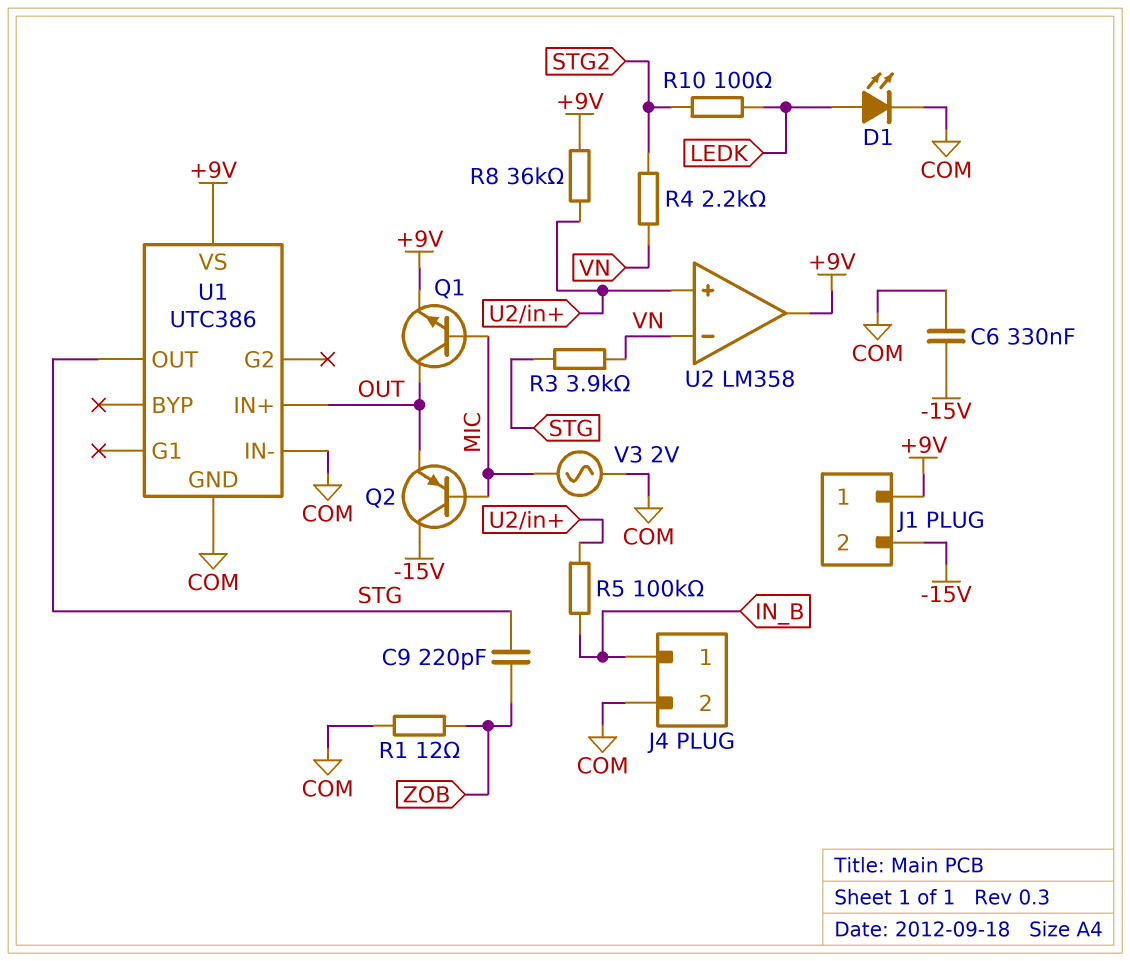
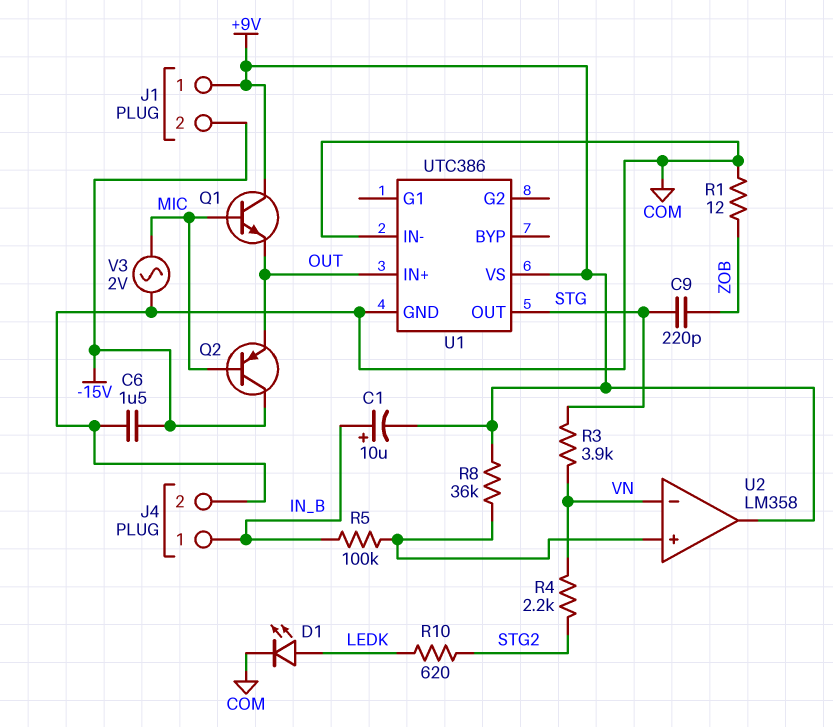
C1: none -> 10uF (plus IN_B, minus +9V)
C6: 330nF (-15V, COM) -> 1.5uF (-15V, COM)
Q1: NPN (B MIC, C OUT, E +9V) -> NPN (B MIC, C +9V, E OUT)
R10: 100 (LEDK, STG2) -> 620 (LEDK, STG2)

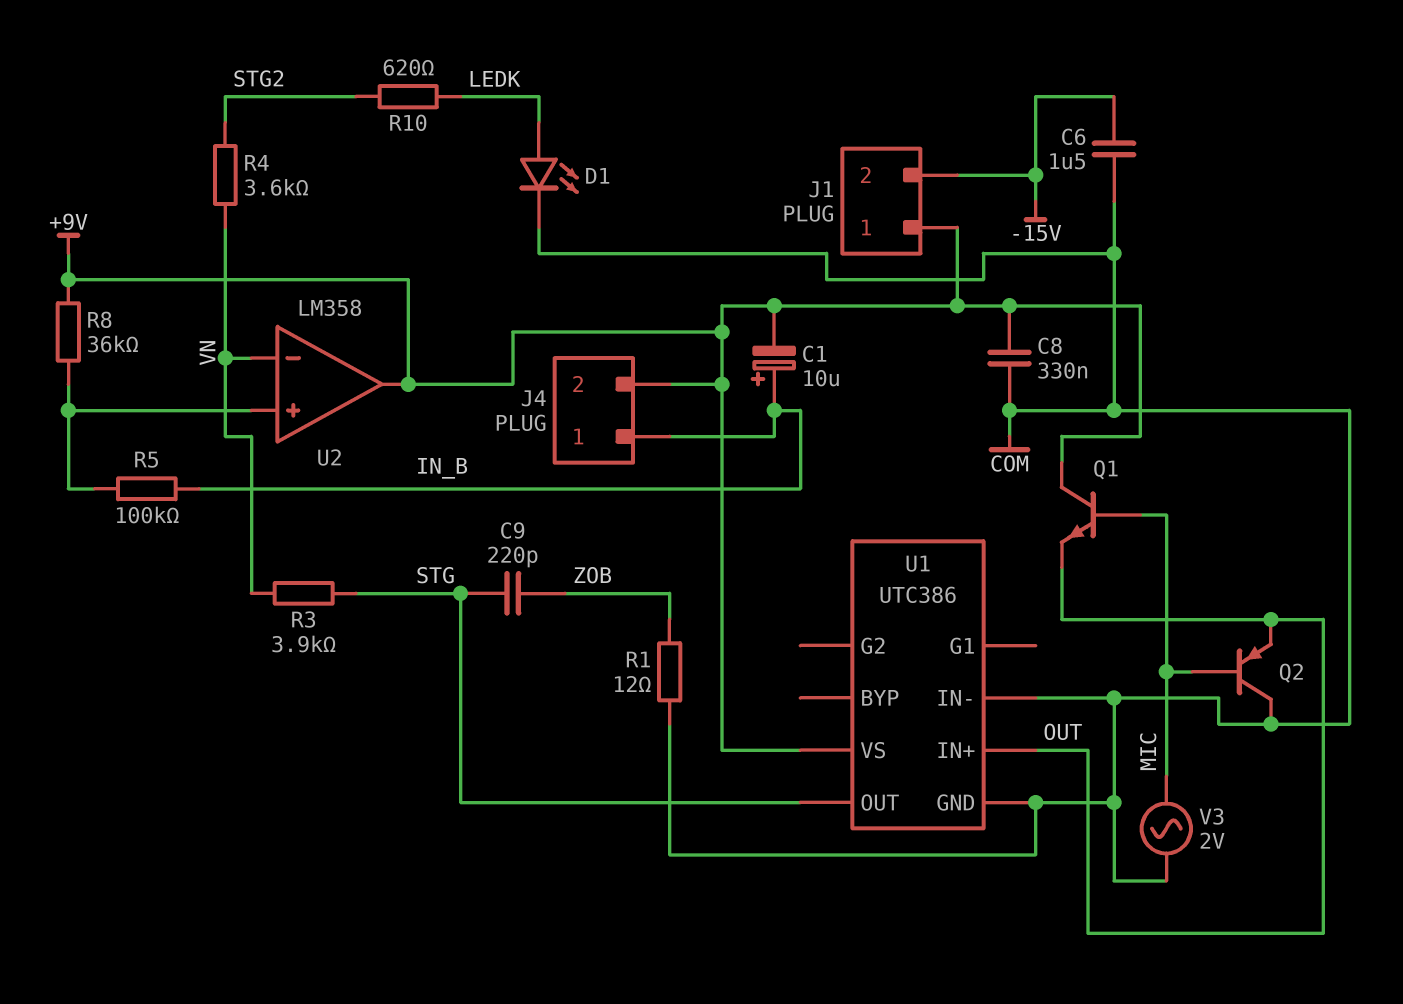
C8: none -> 330nF (+9V, COM)
J4 pin 2: COM -> +9V
Q2: PNP (B MIC, C -15V, E OUT) -> PNP (B MIC, C COM, E OUT)
R4: 2.2k (STG2, VN) -> 3.6k (STG2, VN)

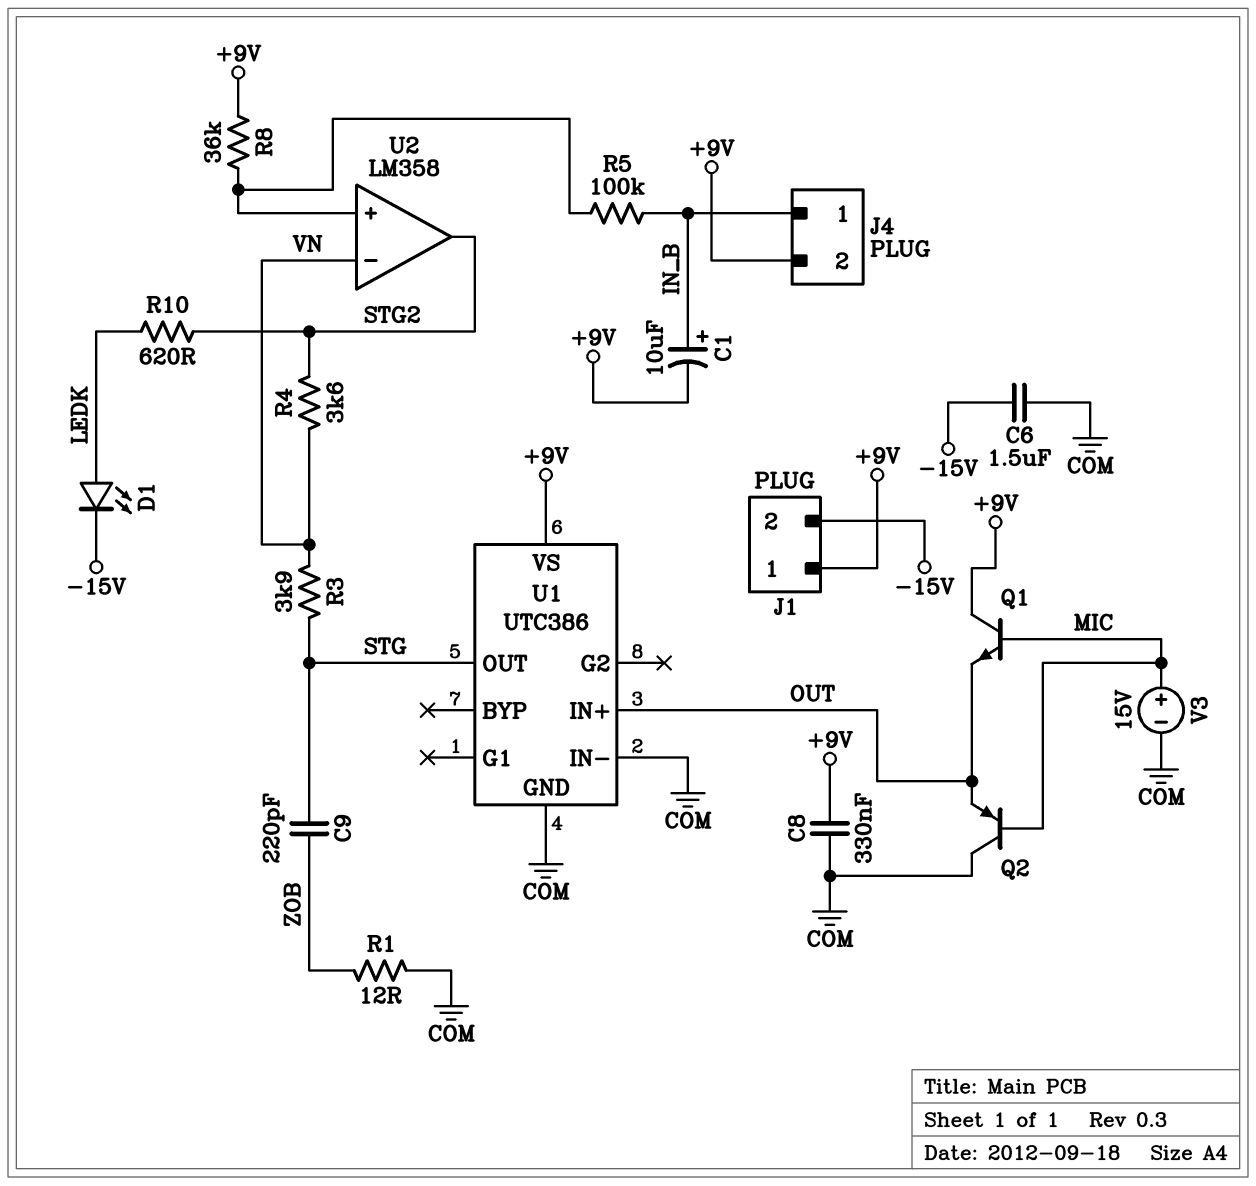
D1: LED (A LEDK, K COM) -> LED (A LEDK, K -15V)
U2 pin out: +9V -> STG2
V3: AC 2V (COM, MIC) -> 15V (plus MIC, minus COM)

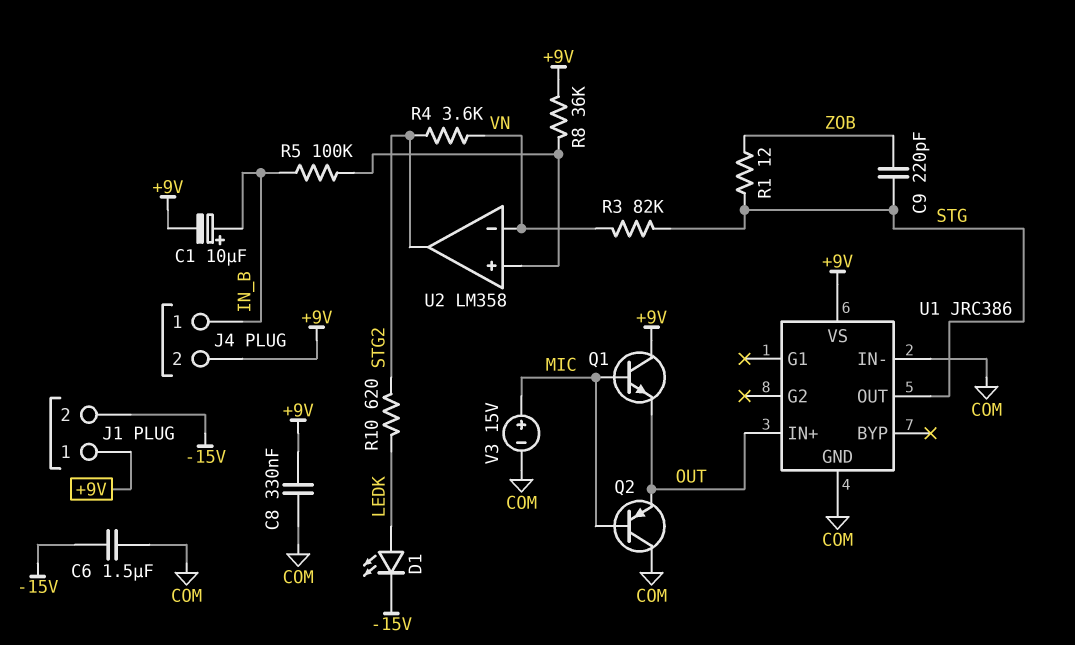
R1: 12 (COM, ZOB) -> 12 (STG, ZOB)
R3: 3.9k (STG, VN) -> 82k (STG, VN)
U1: UTC386 -> JRC386

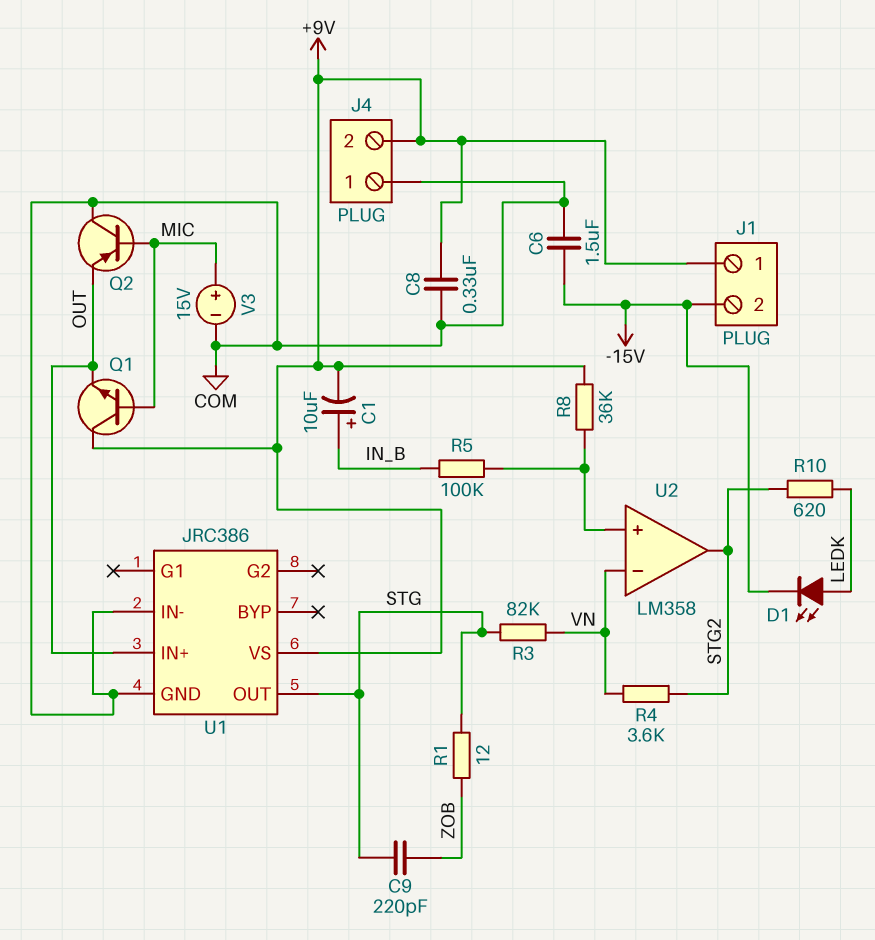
J4 pin 1: IN_B -> COM

